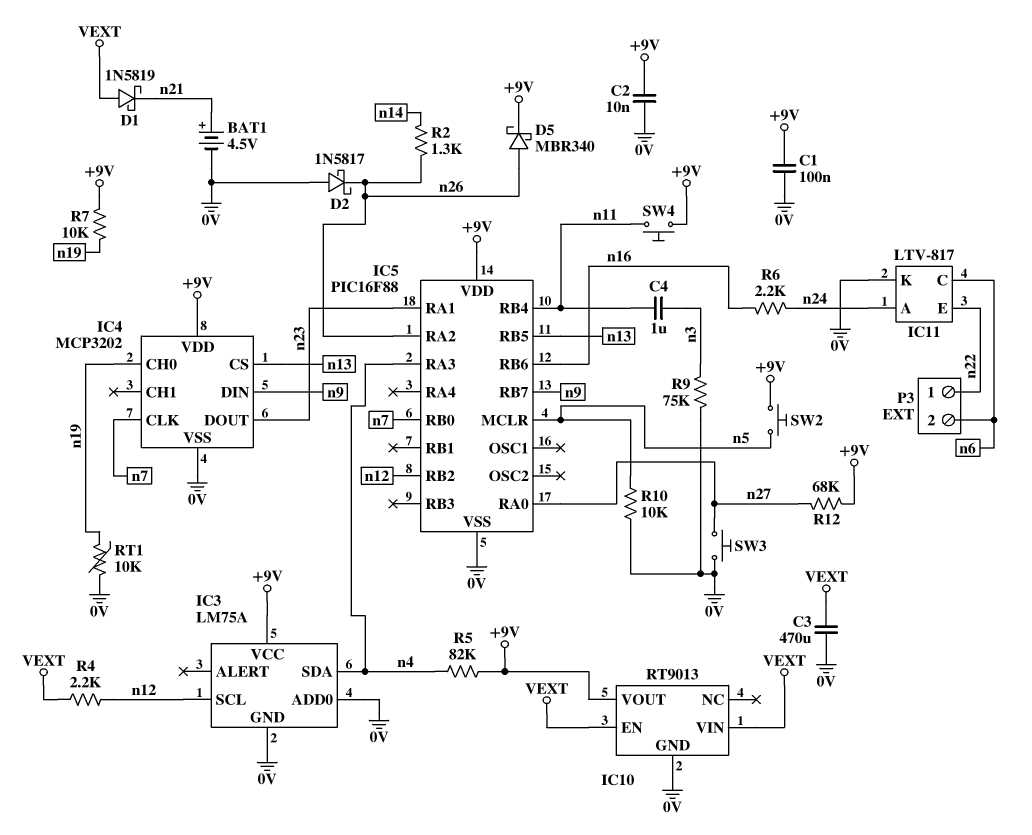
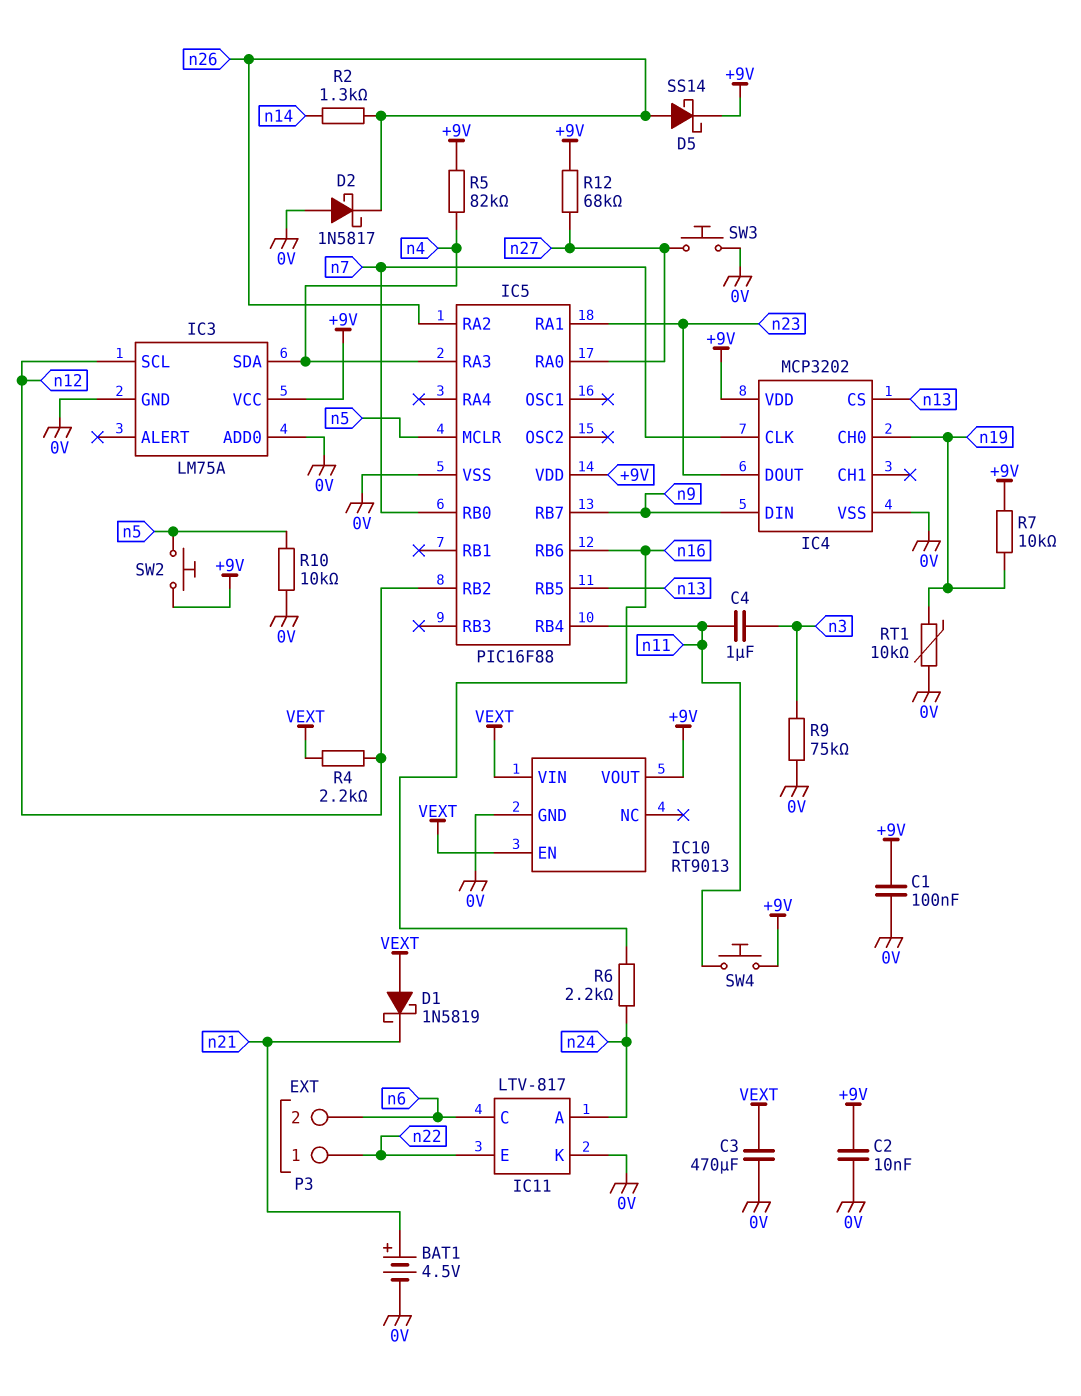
D5: schottky MBR340 (A n26, K +9V) -> schottky SS14 (A n26, K +9V)

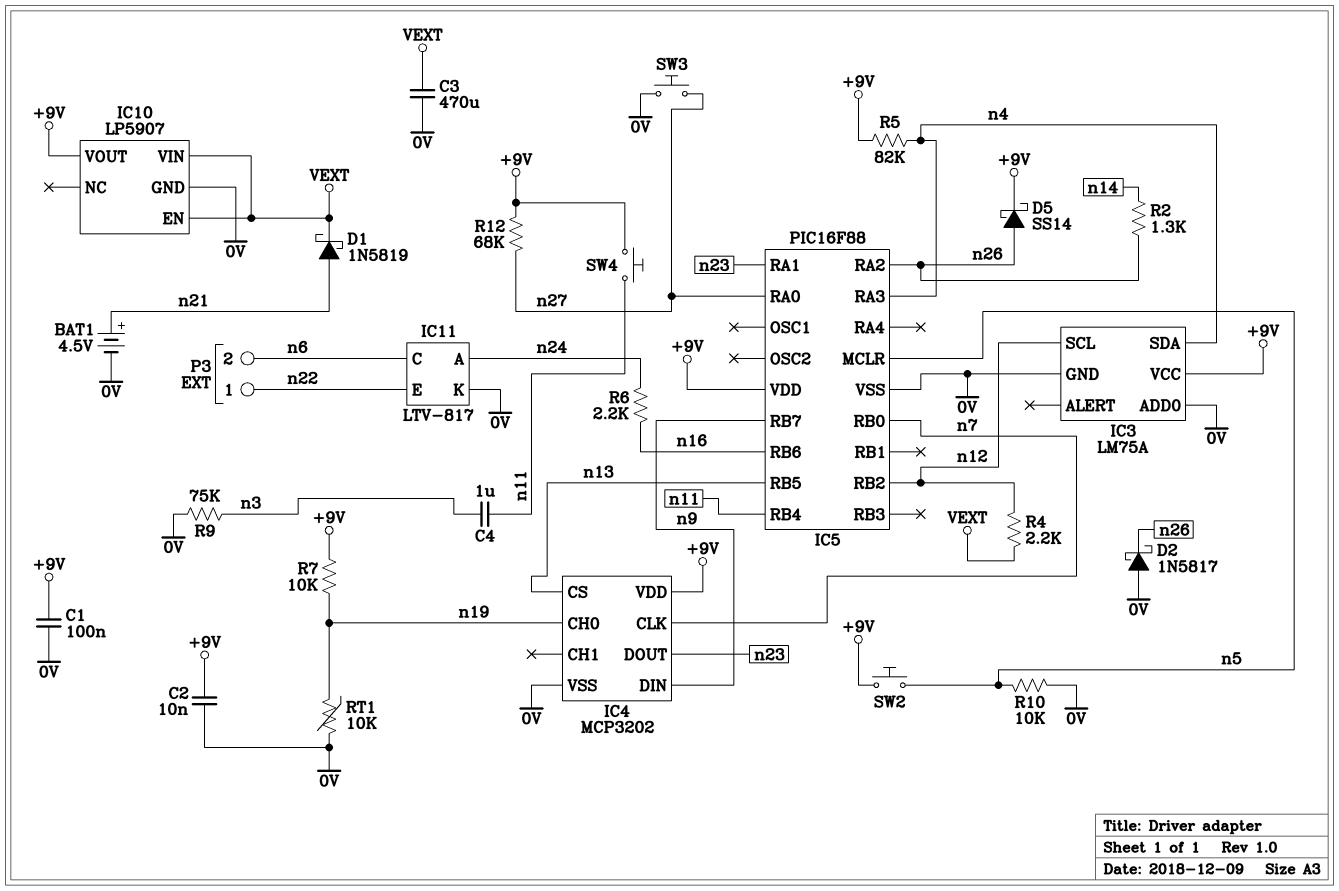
D1: schottky 1N5819 (A VEXT, K n21) -> schottky 1N5819 (A n21, K VEXT)
IC10: RT9013 -> LP5907

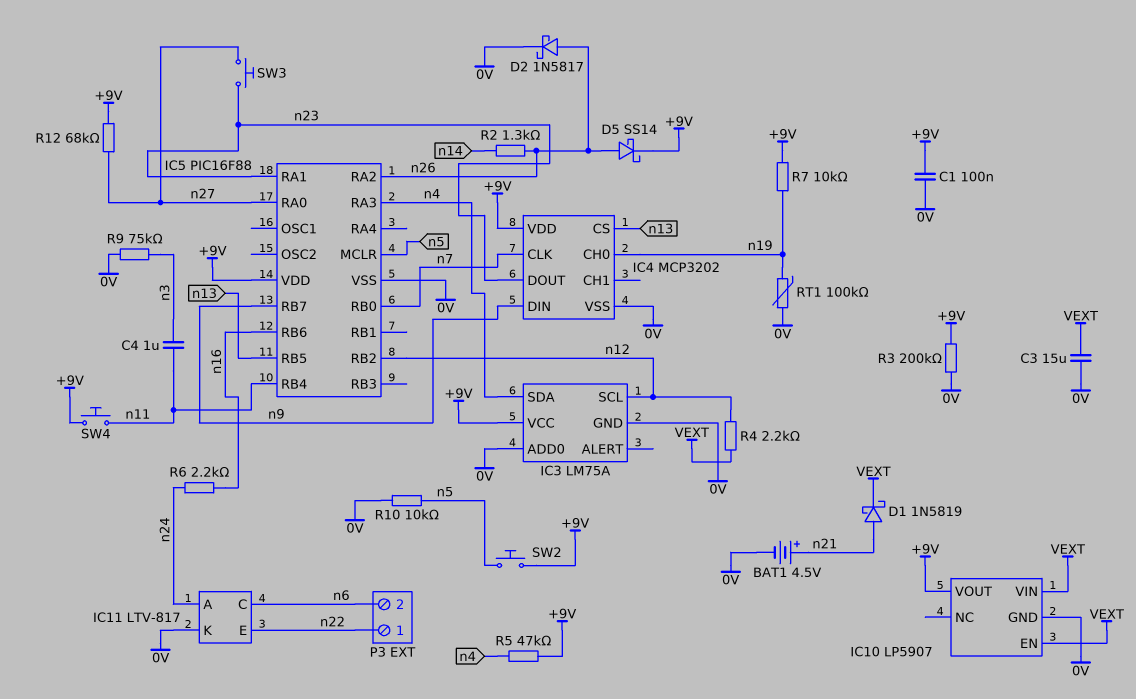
C2: 10nF (+9V, 0V) -> none
C3: 470uF (0V, VEXT) -> 15uF (0V, VEXT)
D2: schottky 1N5817 (A 0V, K n26) -> schottky 1N5817 (A n26, K 0V)
R3: none -> 200k (+9V, 0V)
R5: 82k (+9V, n4) -> 47k (+9V, n4)
RT1: 10k (0V, n19) -> 100k (0V, n19)
SW3: button (0V, n27) -> button (n23, n27)

